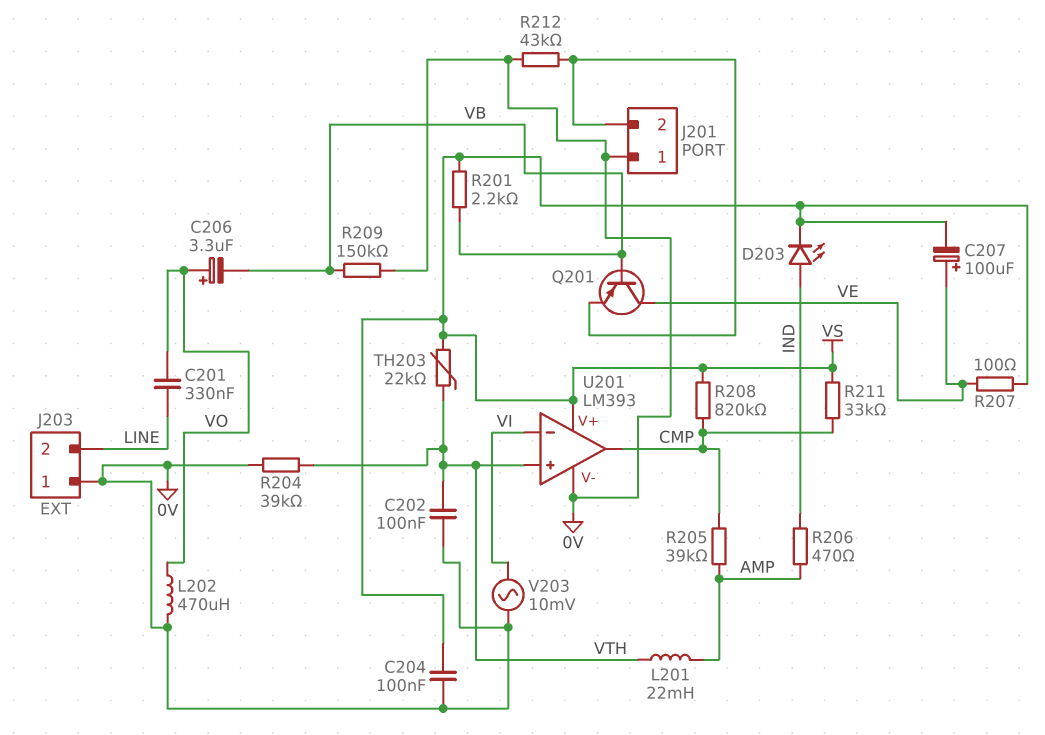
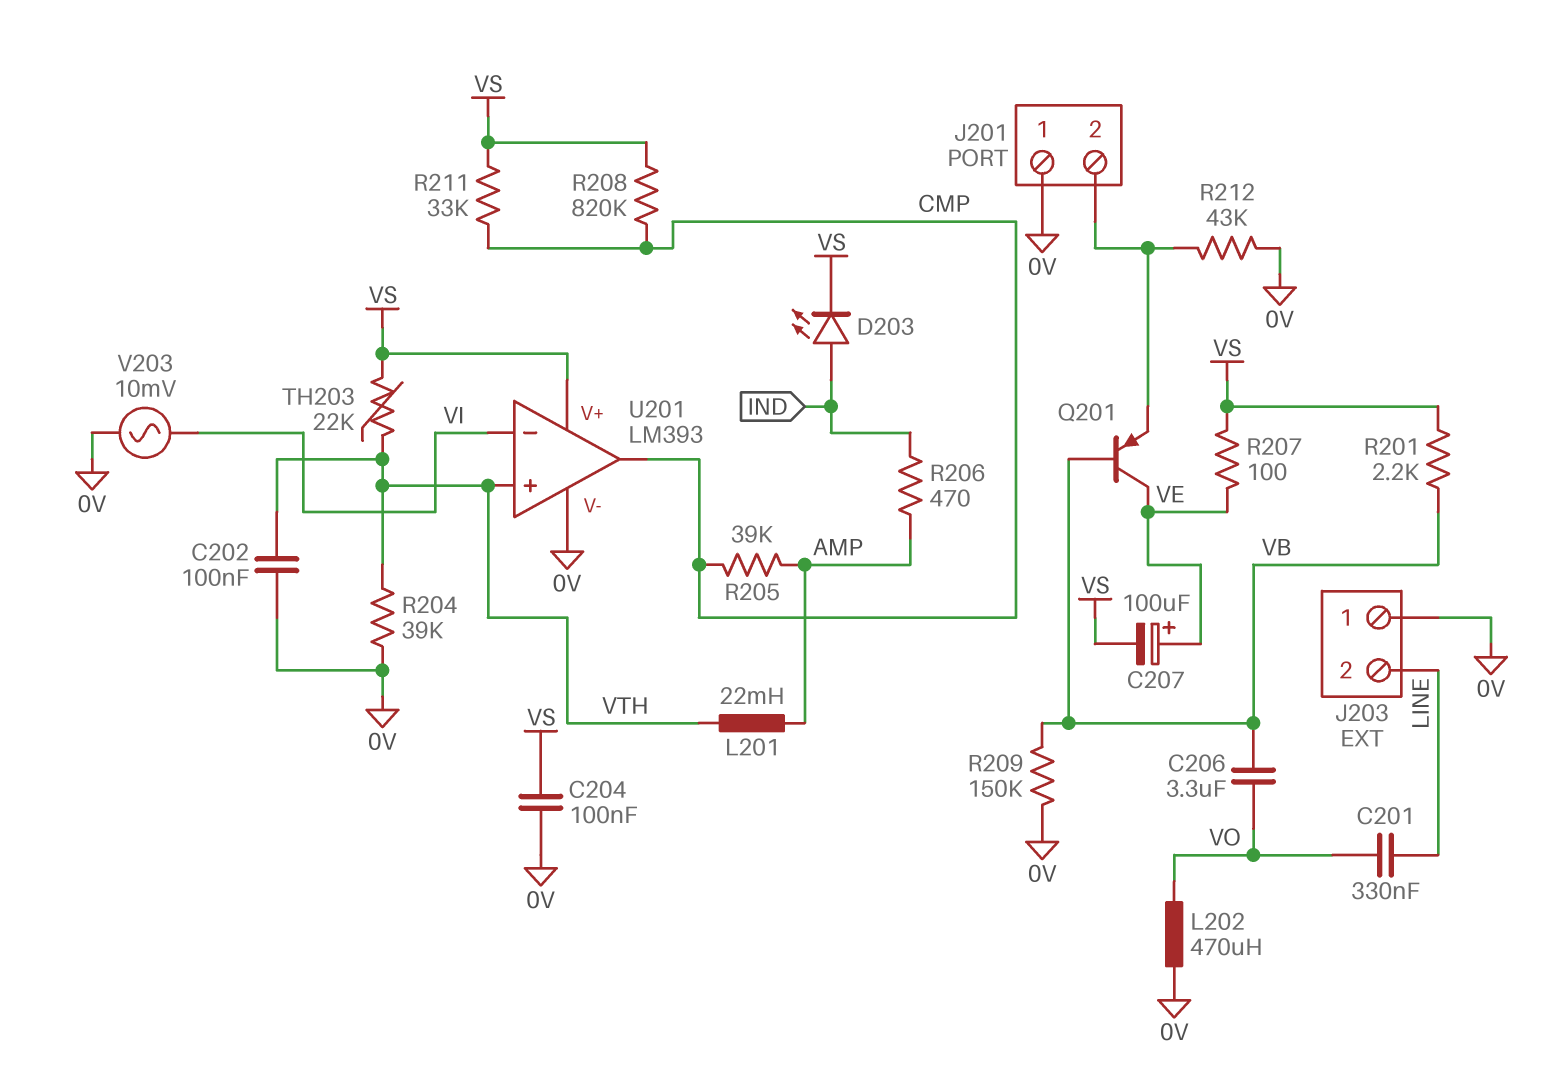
C206: 3.3uF (plus VO, minus VB) -> 3.3uF (VB, VO)

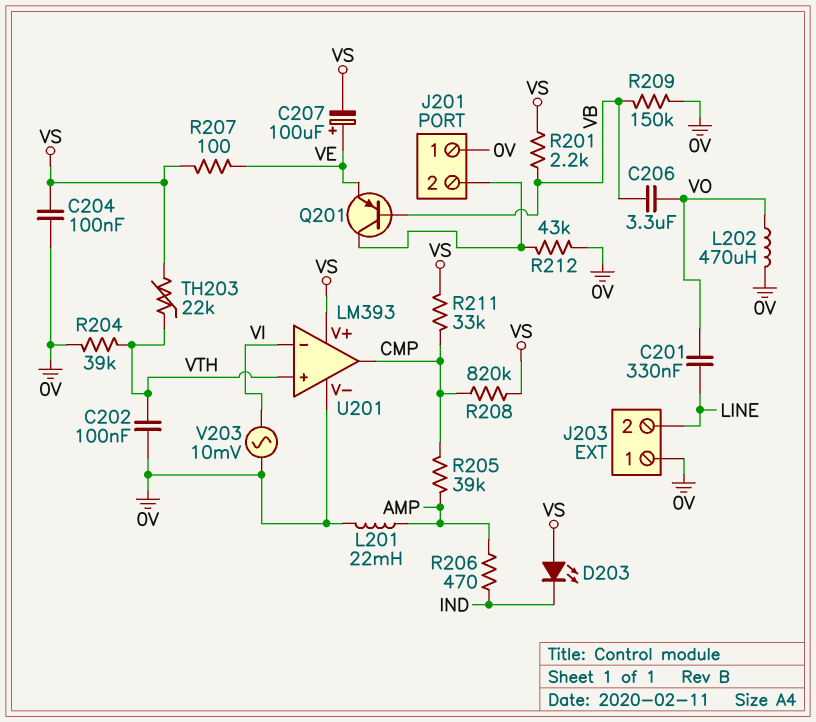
D203: LED (A IND, K VS) -> LED (A VS, K IND)
L201: 22mH (AMP, VTH) -> 22mH (0V, AMP)
Q201: PNP (B VB, C VE, E J201/2) -> PNP (B VB, C J201/2, E VE)

